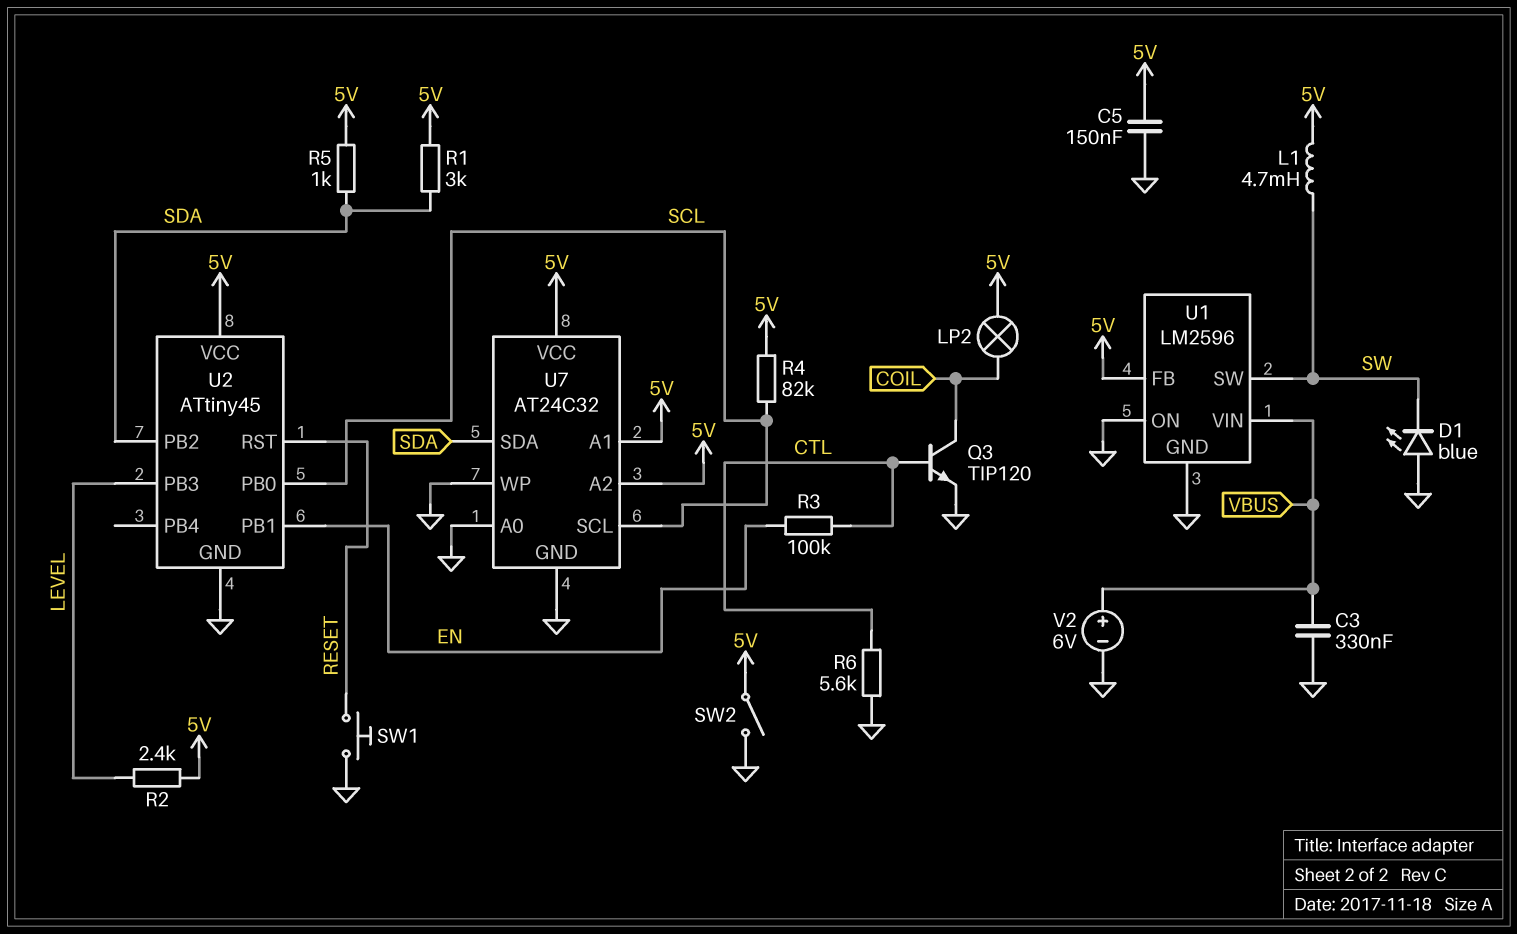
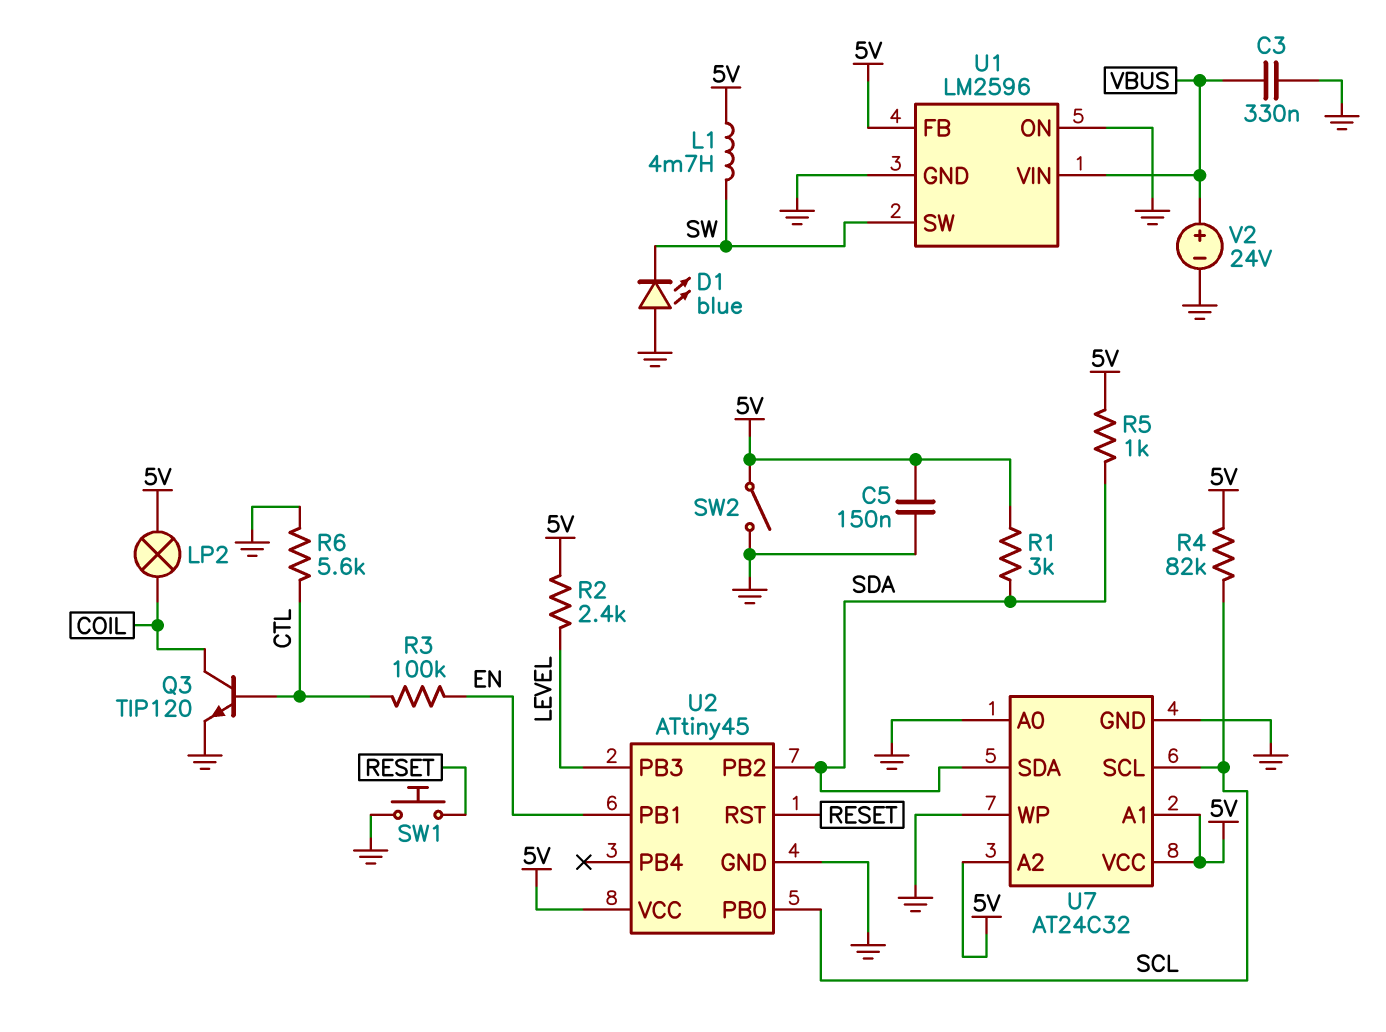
V2: 6V (plus VBUS, minus GND) -> 24V (plus VBUS, minus GND)

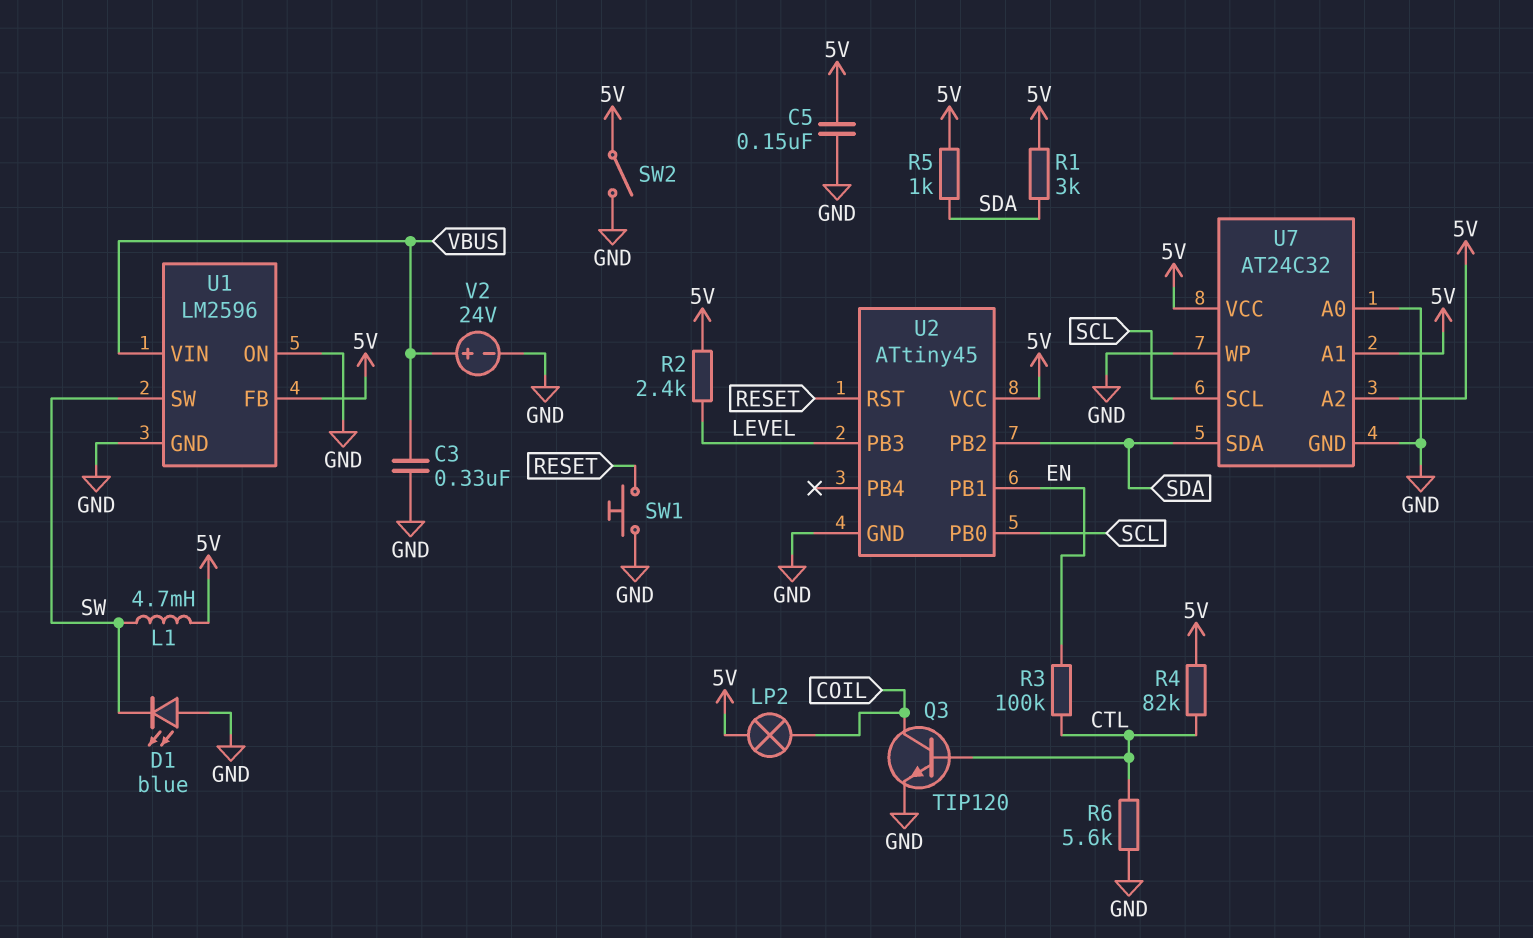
R4: 82k (5V, SCL) -> 82k (5V, CTL)

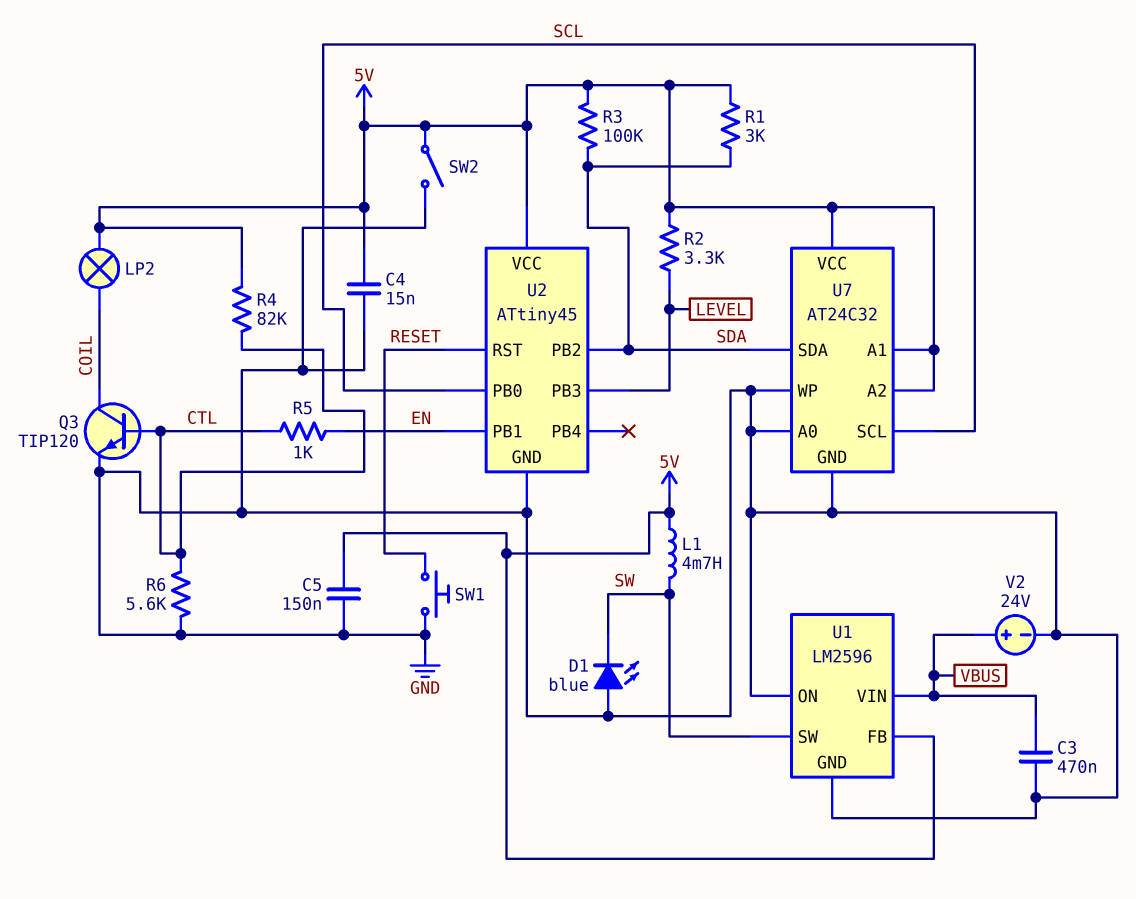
C3: 330nF (GND, VBUS) -> 470nF (GND, VBUS)
C4: none -> 15nF (5V, GND)
R2: 2.4k (5V, LEVEL) -> 3.3k (5V, LEVEL)
R3: 100k (CTL, EN) -> 100k (5V, SDA)
R5: 1k (5V, SDA) -> 1k (CTL, EN)

